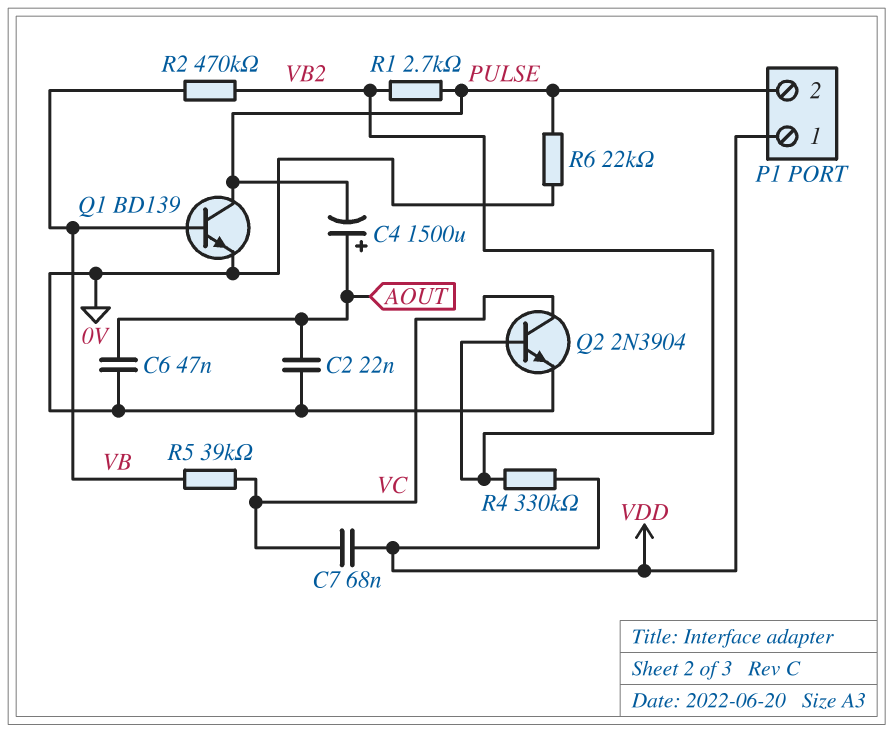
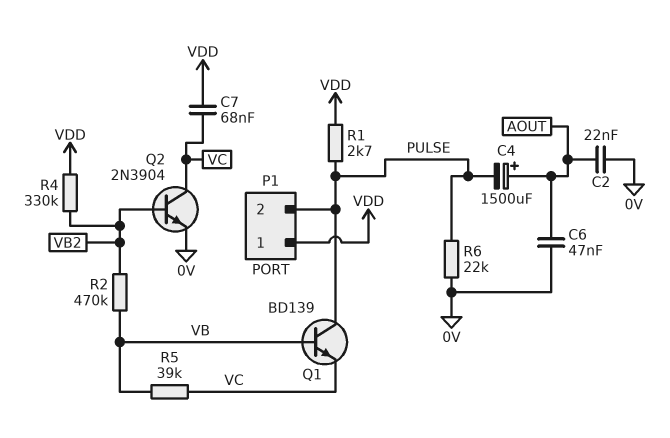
Q1: NPN BD139 (B VB, C PULSE, E 0V) -> NPN BD139 (B VB, C PULSE, E VC)
R1: 2.7k (PULSE, VB2) -> 2.7k (PULSE, VDD)

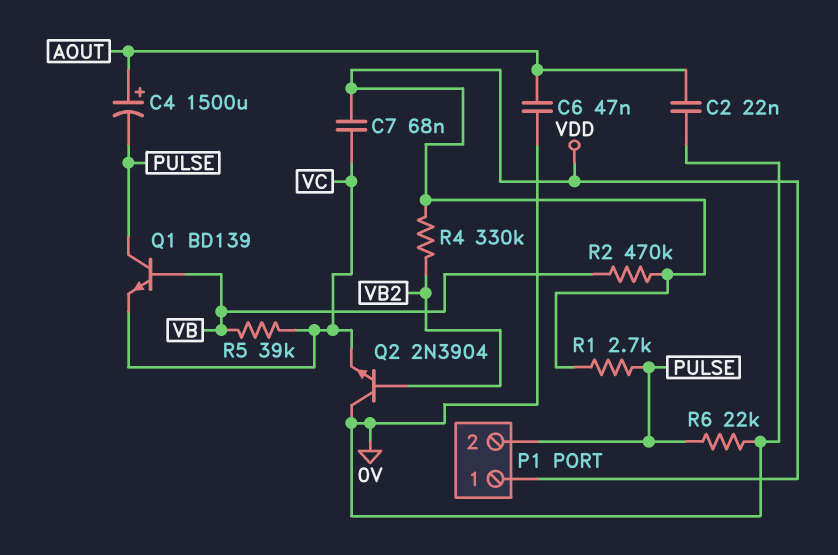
Q2: NPN 2N3904 (B VB2, C VC, E 0V) -> NPN 2N3904 (B VB2, C 0V, E VC)
R2: 470k (VB, VB2) -> 470k (VB, VDD)

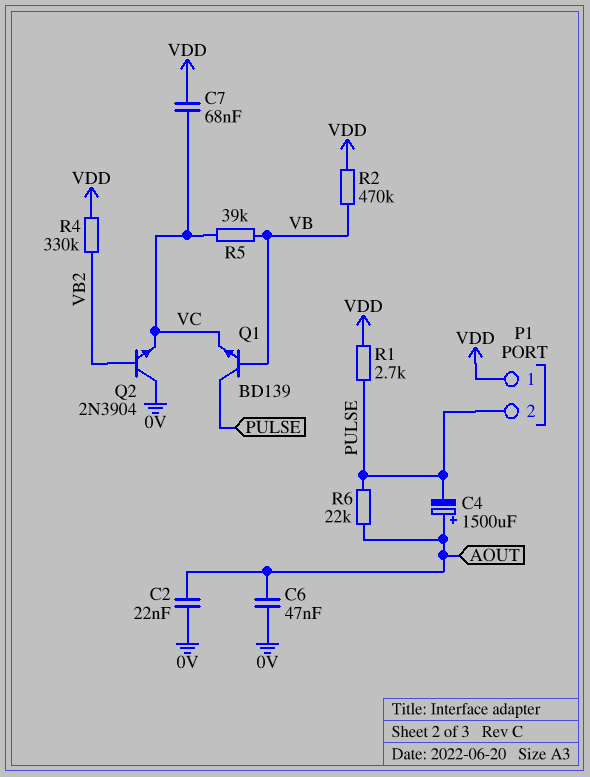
R6: 22k (0V, PULSE) -> 22k (AOUT, PULSE)

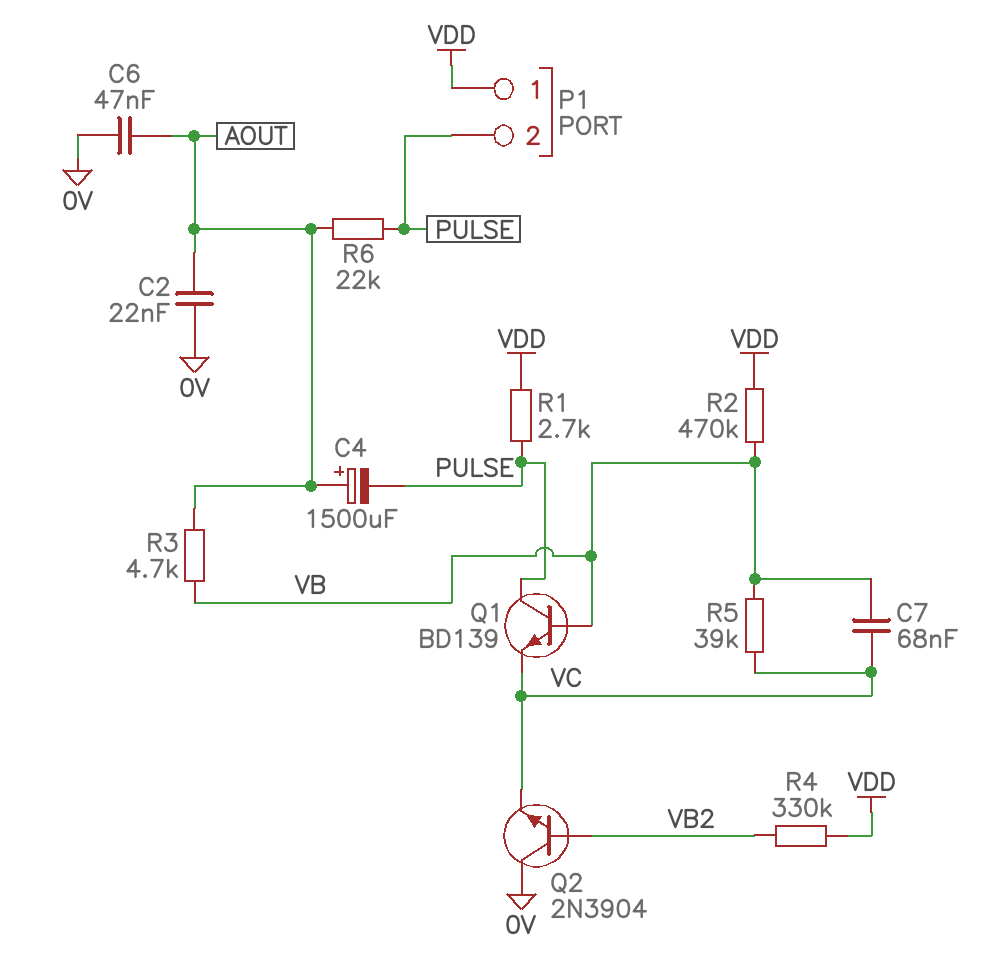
C7: 68nF (VC, VDD) -> 68nF (VB, VC)
R3: none -> 4.7k (AOUT, VB)

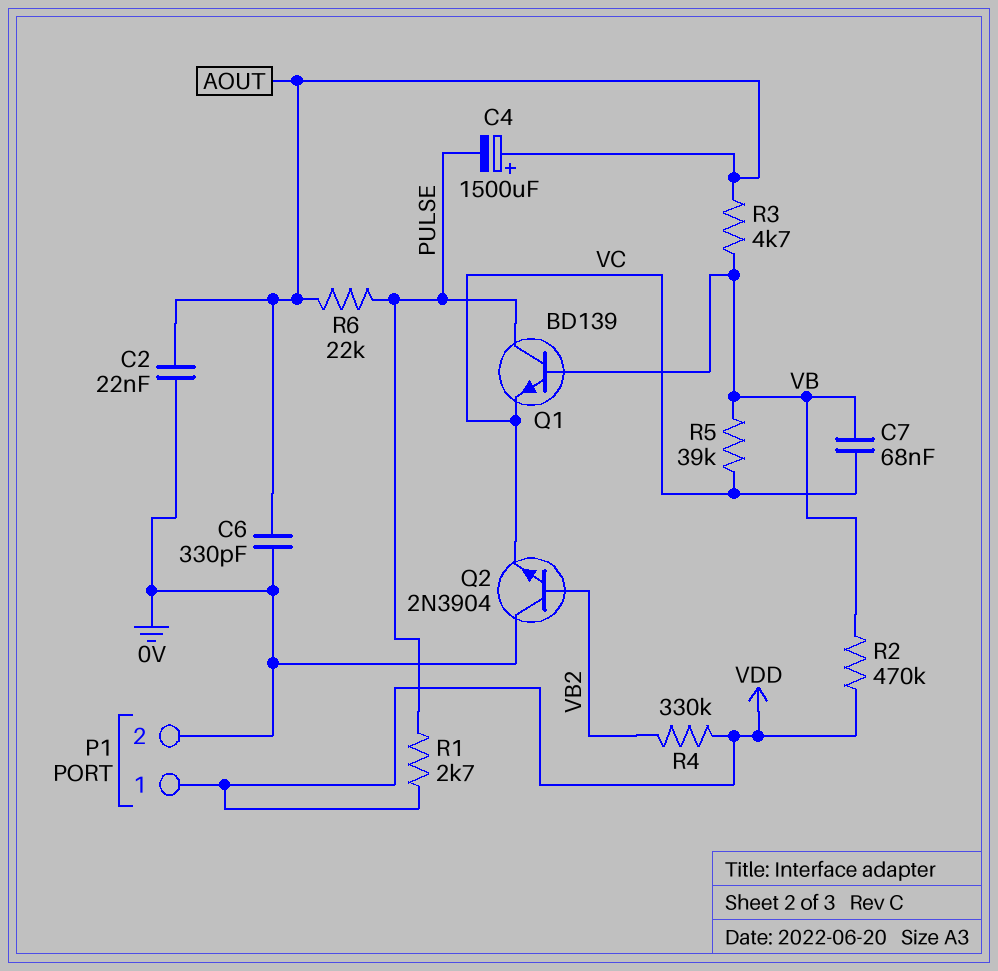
C6: 47nF (0V, AOUT) -> 330pF (0V, AOUT)
P1 pin 2: PULSE -> 0V

